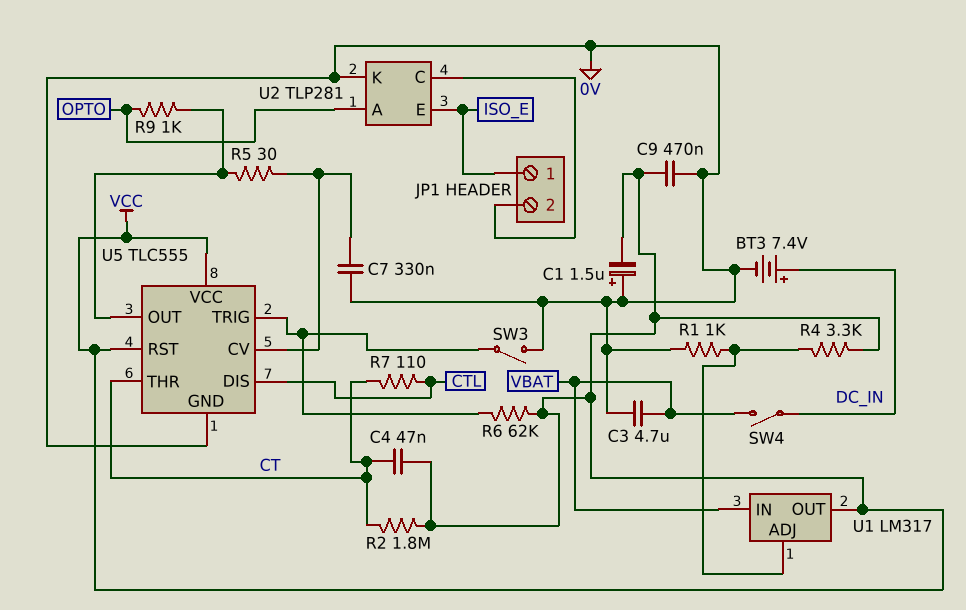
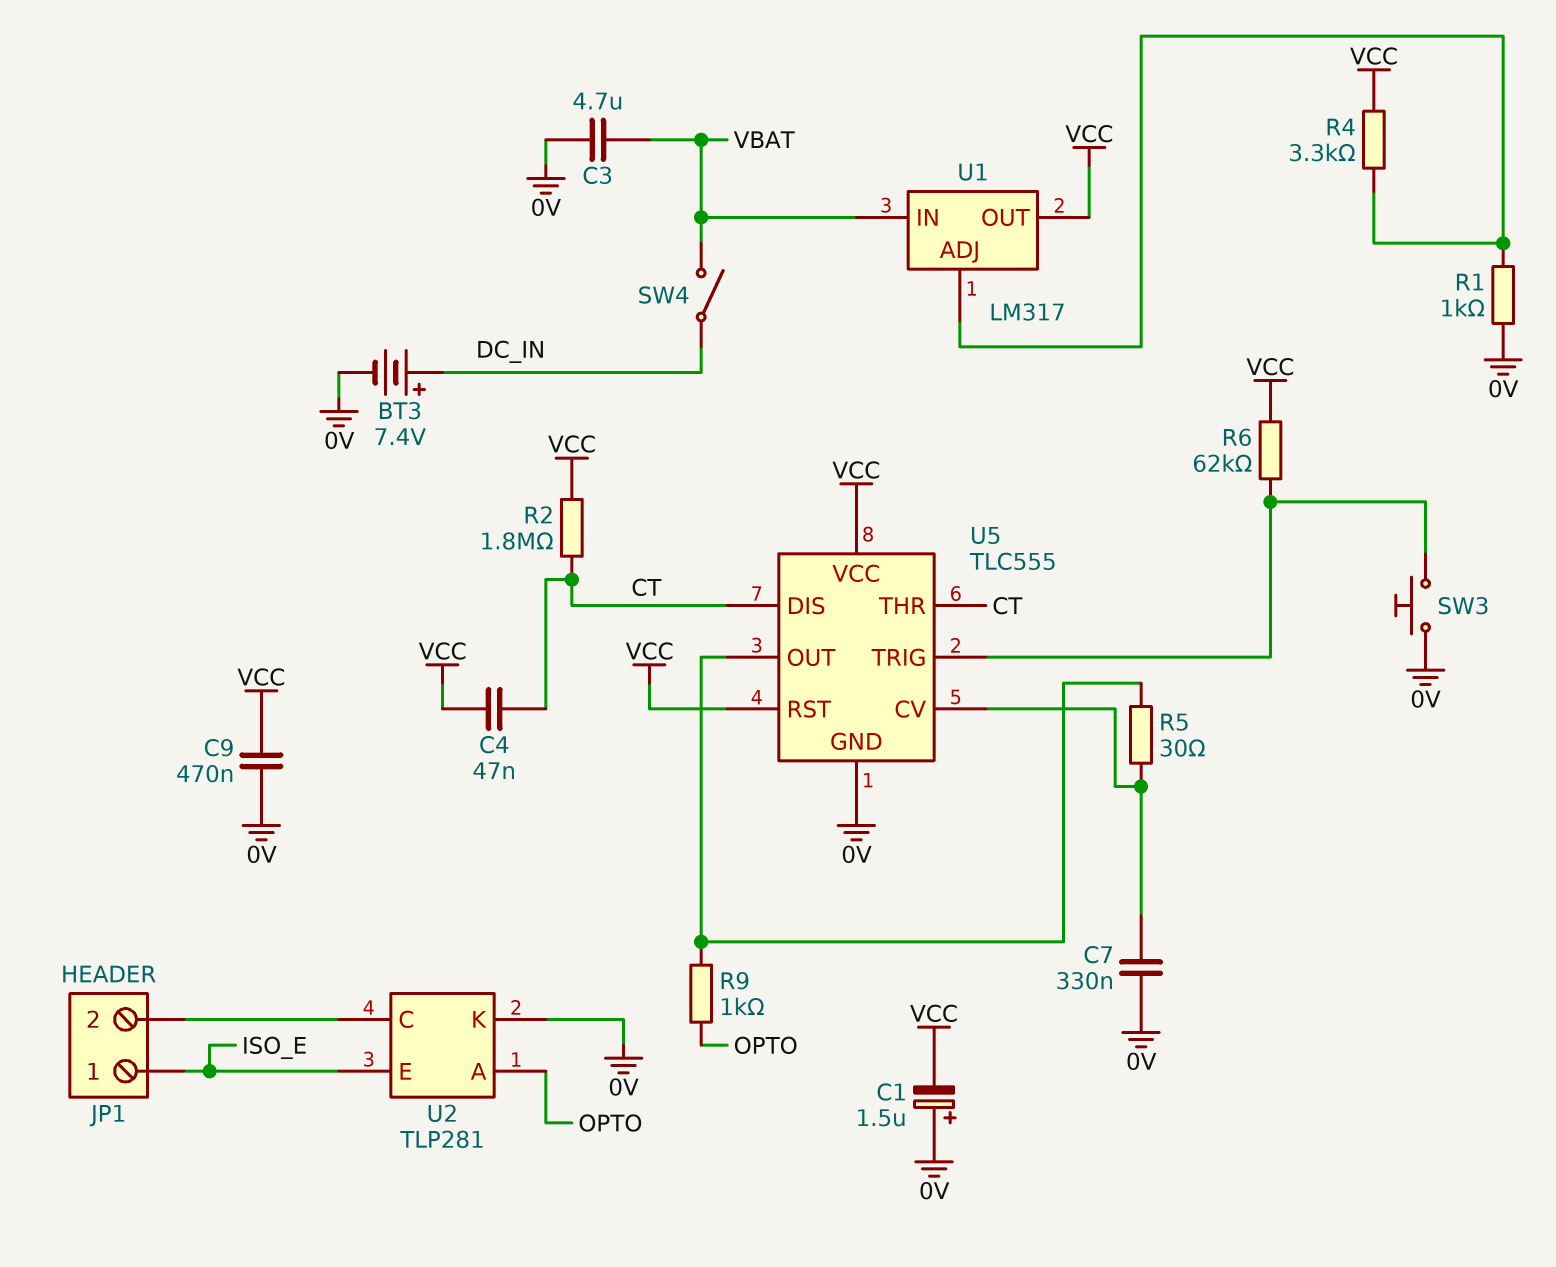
R7: 110 (CT, CTL) -> none
SW3: switch (0V, U5/TRIG) -> button (0V, U5/TRIG)
U5 pin DIS: CTL -> CT

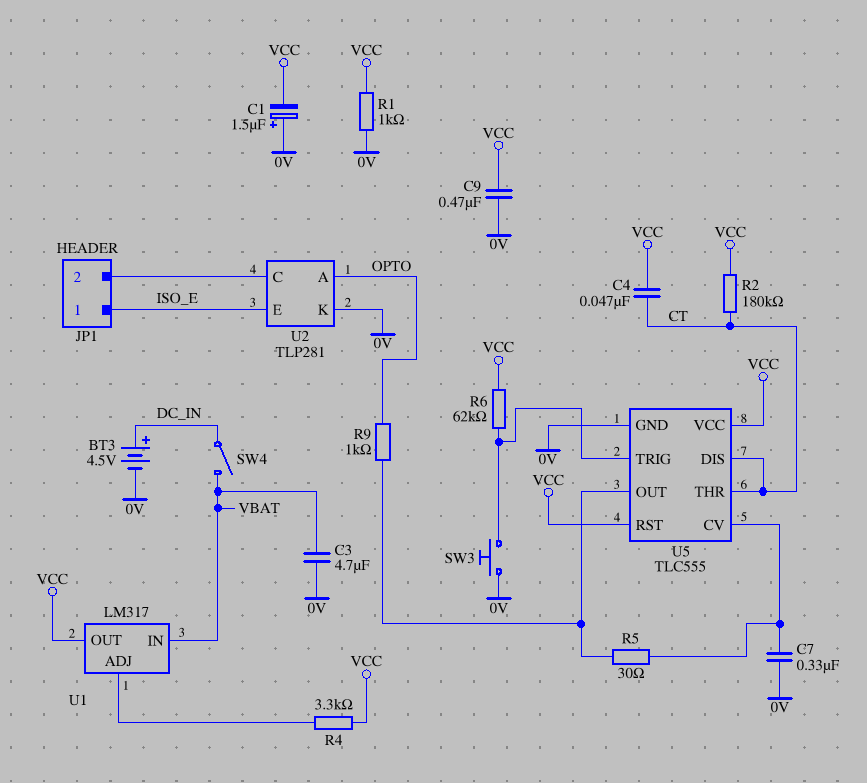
BT3: 7.4V (plus DC_IN, minus 0V) -> 4.5V (plus DC_IN, minus 0V)
R1: 1k (0V, U1/ADJ) -> 1k (0V, VCC)
R2: 1.8M (CT, VCC) -> 180k (CT, VCC)

